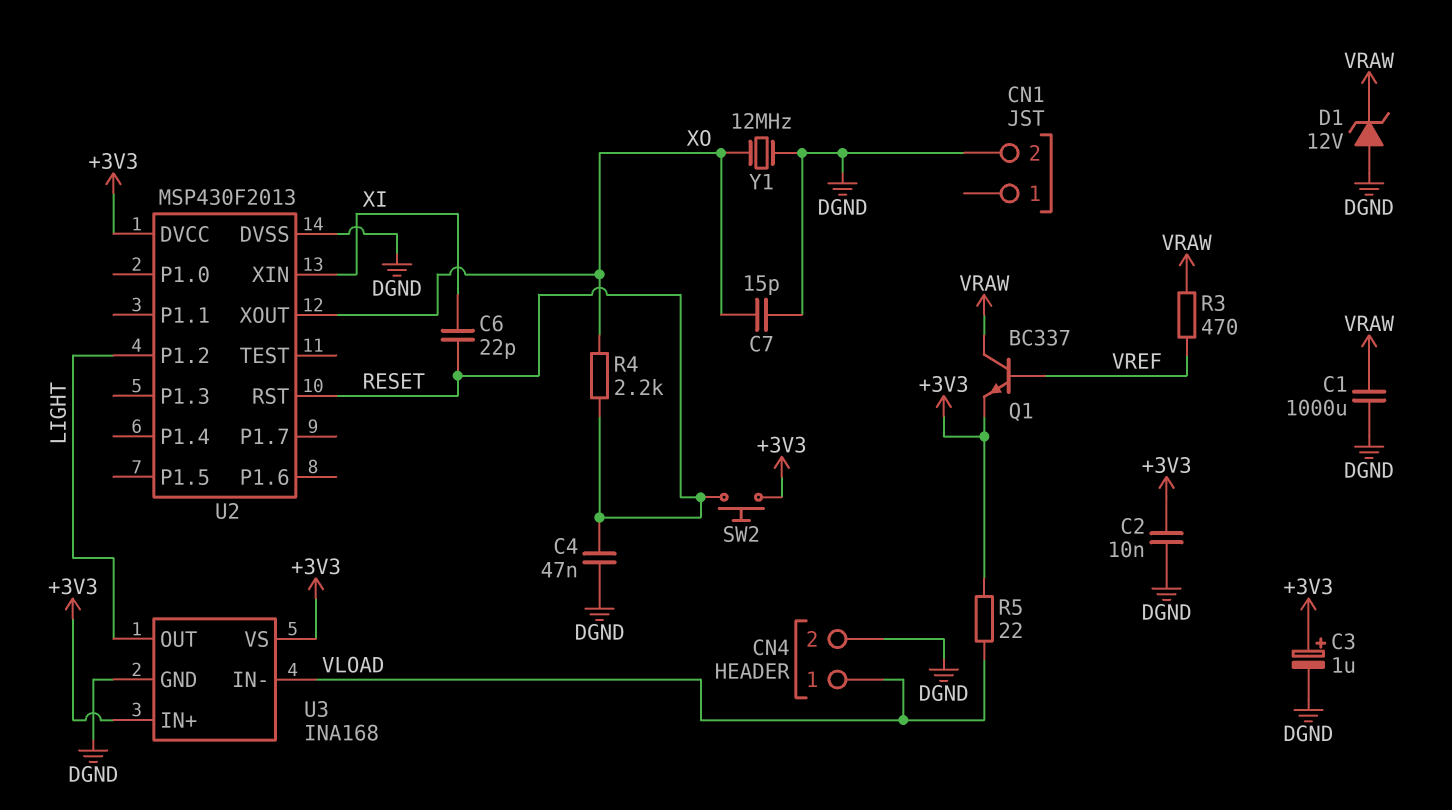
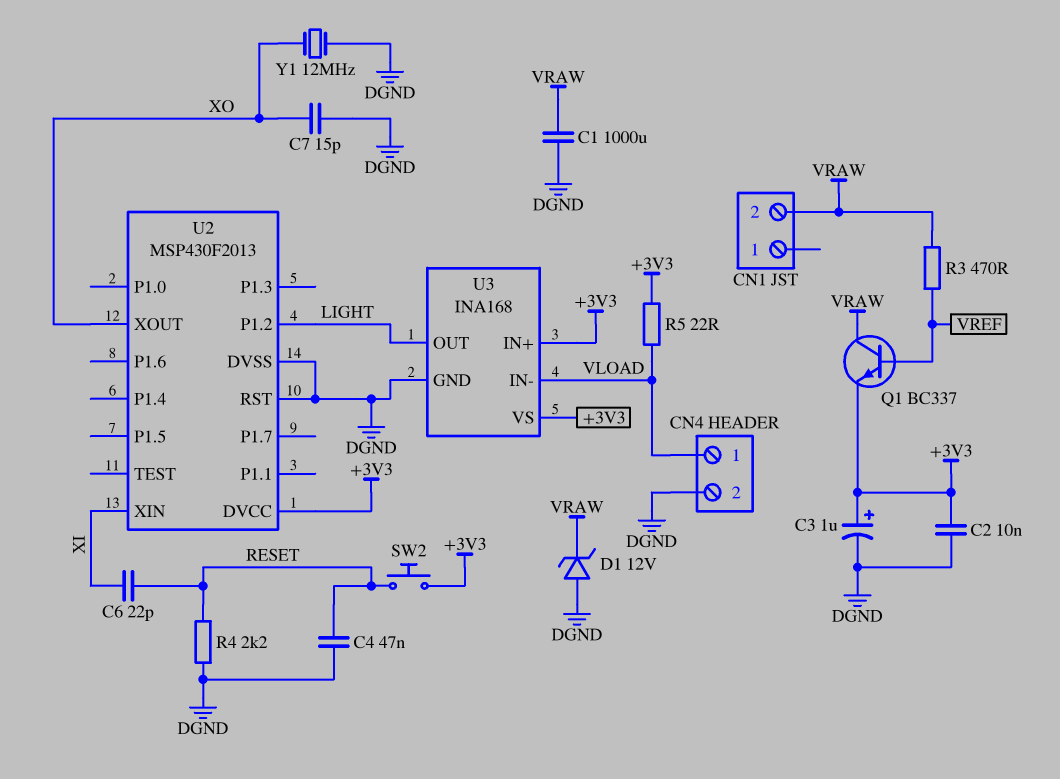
CN1 pin 2: DGND -> VRAW
R4: 2.2k (RESET, XO) -> 2.2k (DGND, RESET)
U2 pin RST: RESET -> DGND

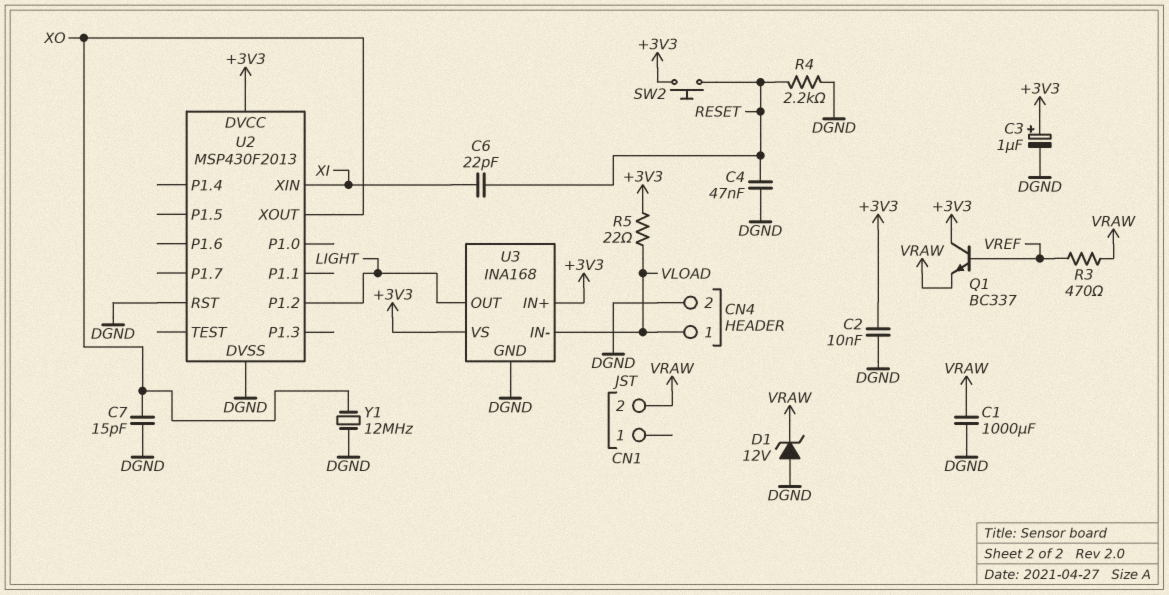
Q1: NPN BC337 (B VREF, C VRAW, E +3V3) -> NPN BC337 (B VREF, C +3V3, E VRAW)

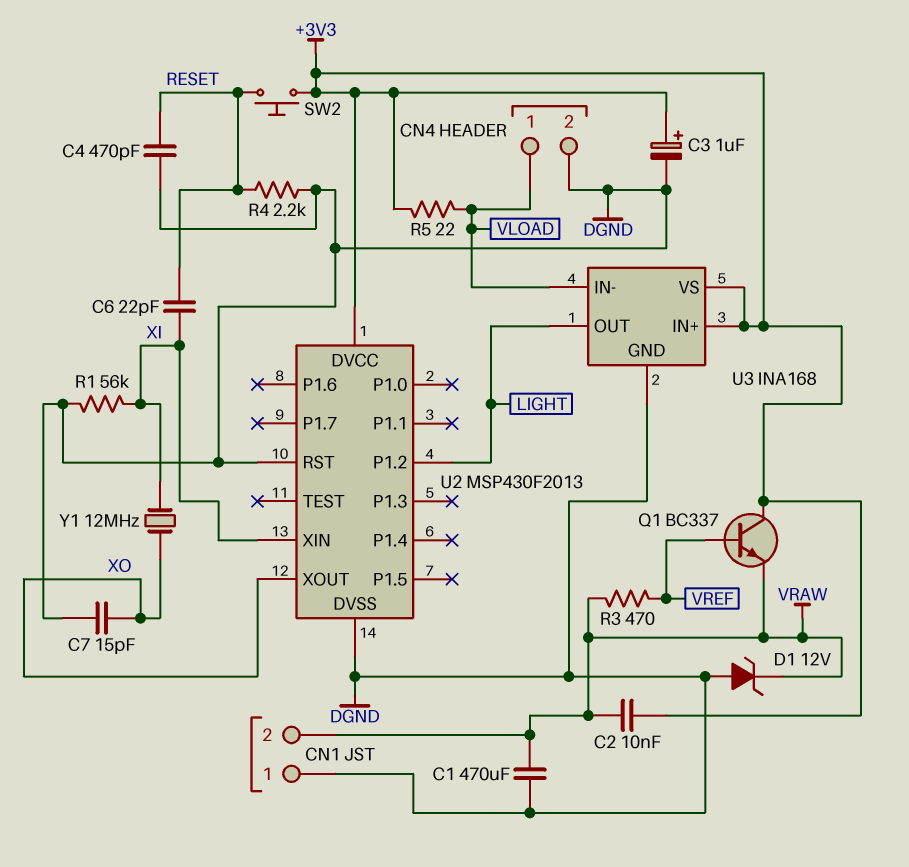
C1: 1000uF (DGND, VRAW) -> 470uF (DGND, VRAW)
C2: 10nF (+3V3, DGND) -> 10nF (+3V3, VRAW)
C4: 47nF (DGND, RESET) -> 470pF (DGND, RESET)
CN1 pin 1: none -> DGND
R1: none -> 56k (DGND, XI)
Y1: 12MHz (DGND, XO) -> 12MHz (XI, XO)

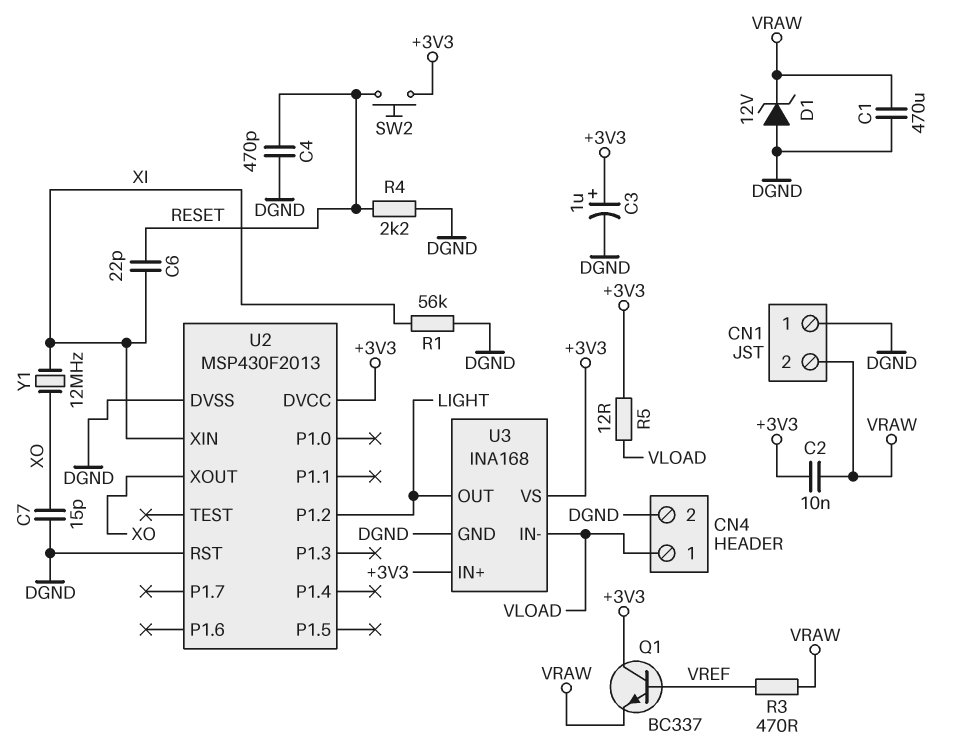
R5: 22 (+3V3, VLOAD) -> 12 (+3V3, VLOAD)

